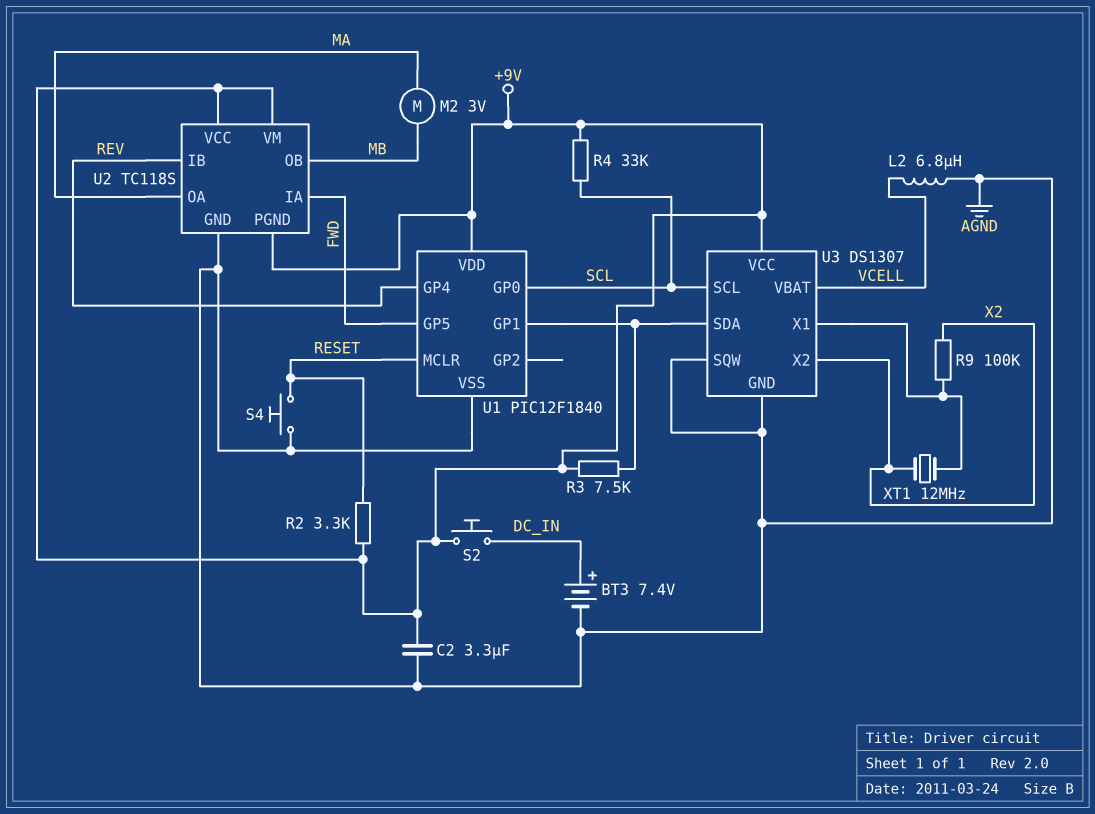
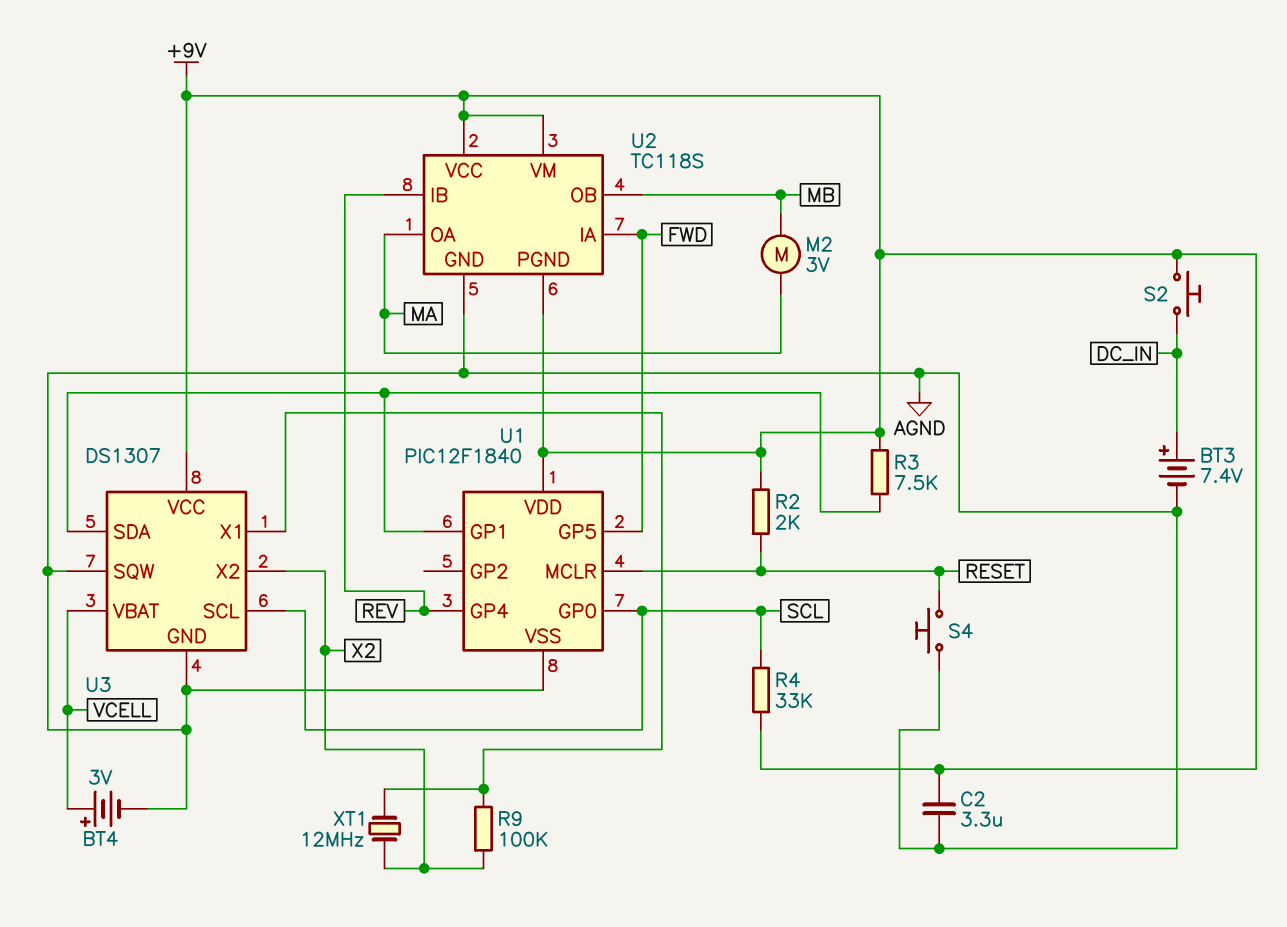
BT4: none -> 3V (plus VCELL, minus AGND)
L2: 6.8uH (AGND, VCELL) -> none
R2: 3.3k (+9V, RESET) -> 2k (+9V, RESET)

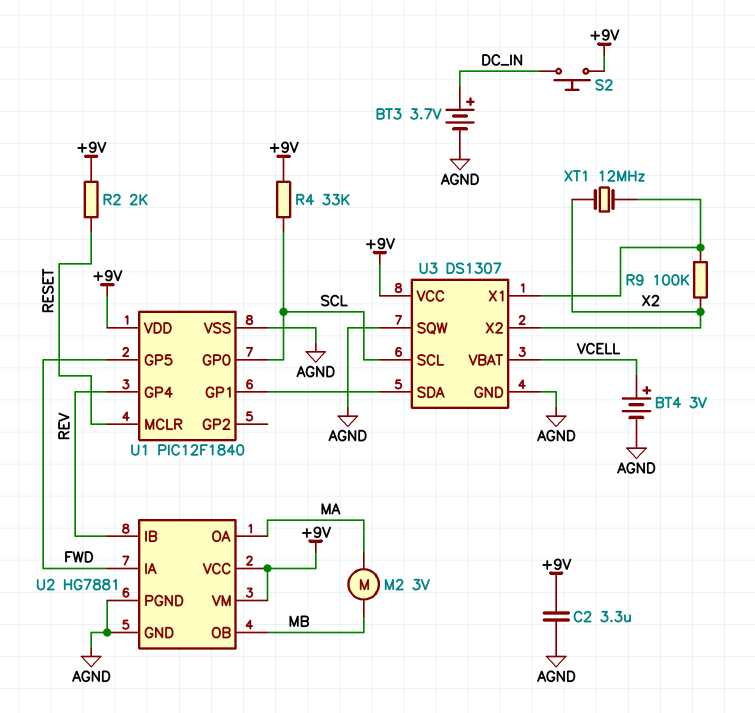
BT3: 7.4V (plus DC_IN, minus AGND) -> 3.7V (plus DC_IN, minus AGND)
R3: 7.5k (+9V, U1/GP1) -> none
S4: button (AGND, RESET) -> none
U2: TC118S -> HG7881
U2 pin PGND: +9V -> AGND

